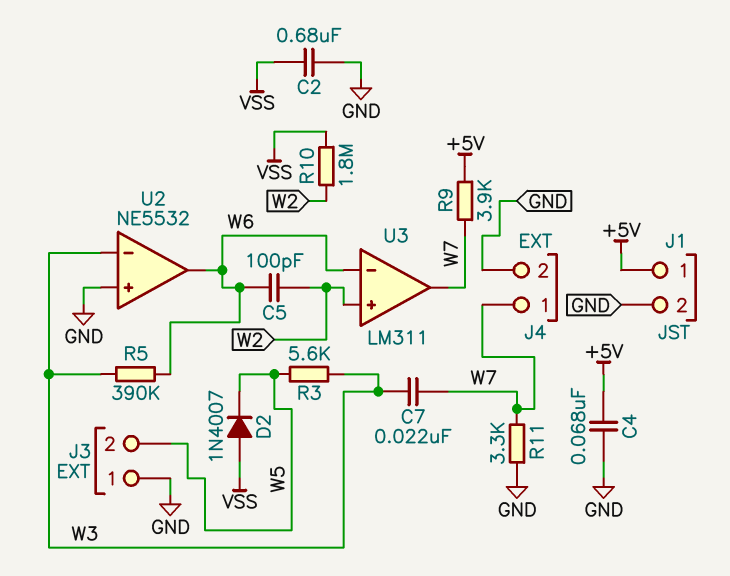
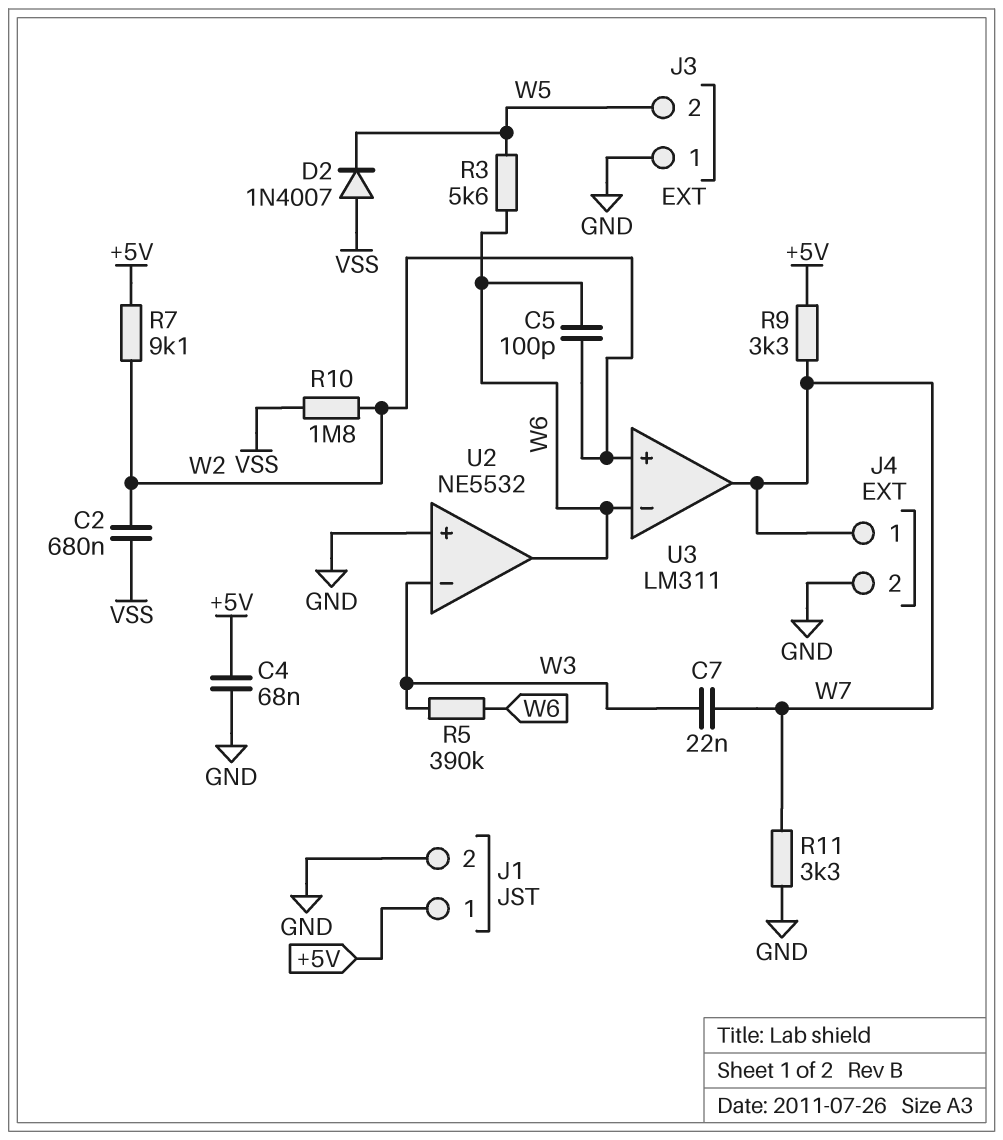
C2: 680nF (GND, VSS) -> 680nF (VSS, W2)
R3: 5.6k (W3, W5) -> 5.6k (W5, W6)
R7: none -> 9.1k (+5V, W2)
R9: 3.9k (+5V, W7) -> 3.3k (+5V, W7)

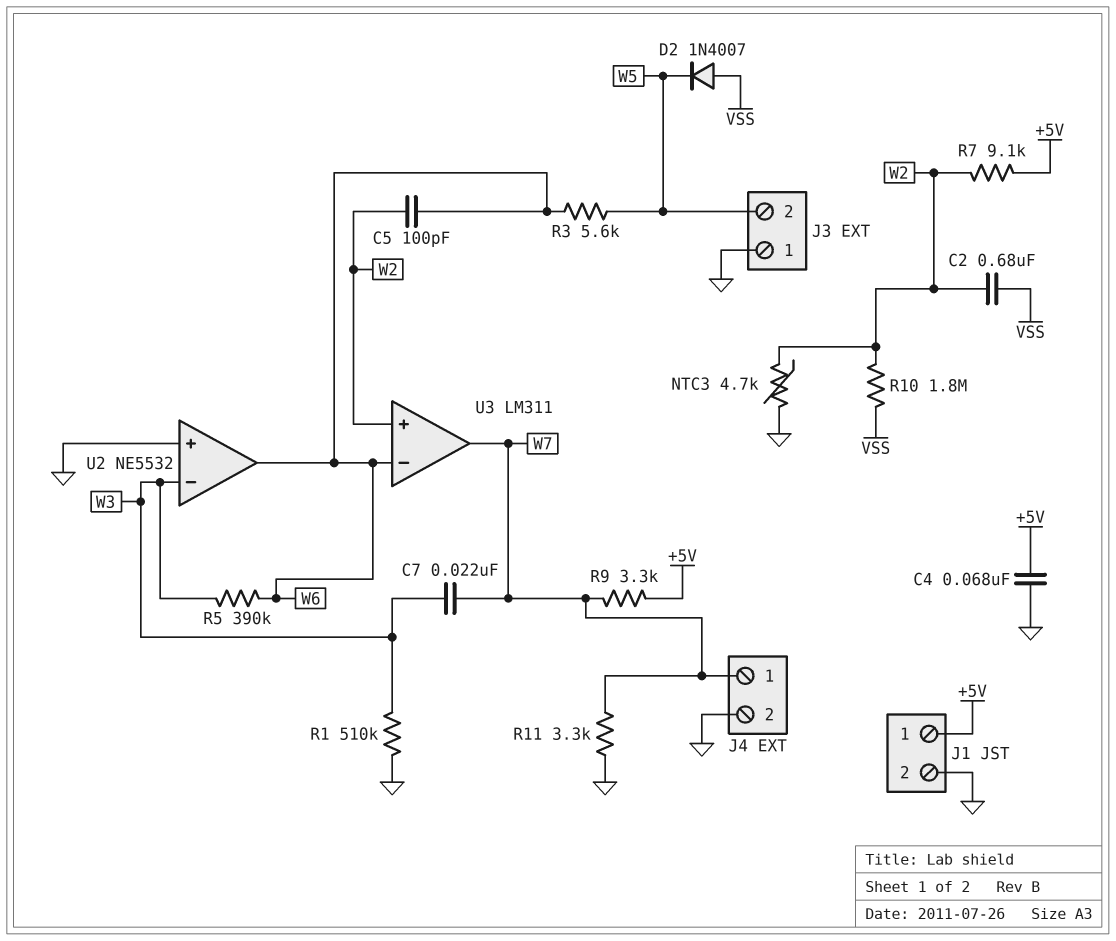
NTC3: none -> 4.7k (GND, W2)
R1: none -> 510k (GND, W3)

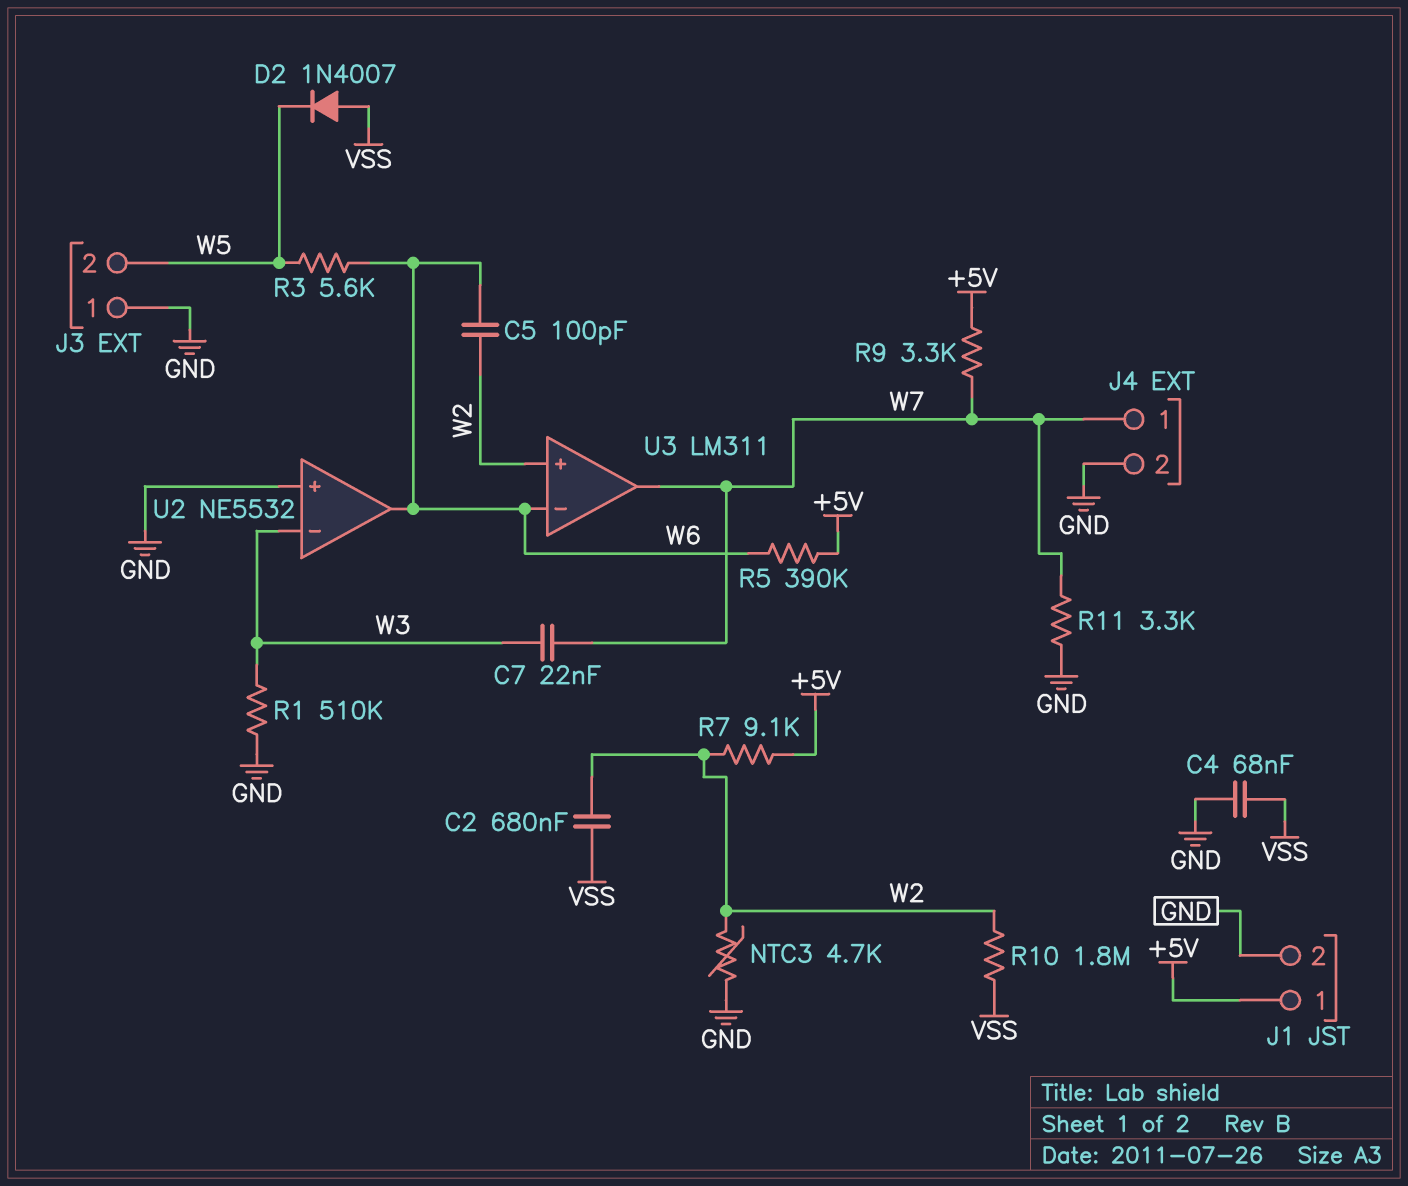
C4: 68nF (+5V, GND) -> 68nF (GND, VSS)
R5: 390k (W3, W6) -> 390k (+5V, W6)

